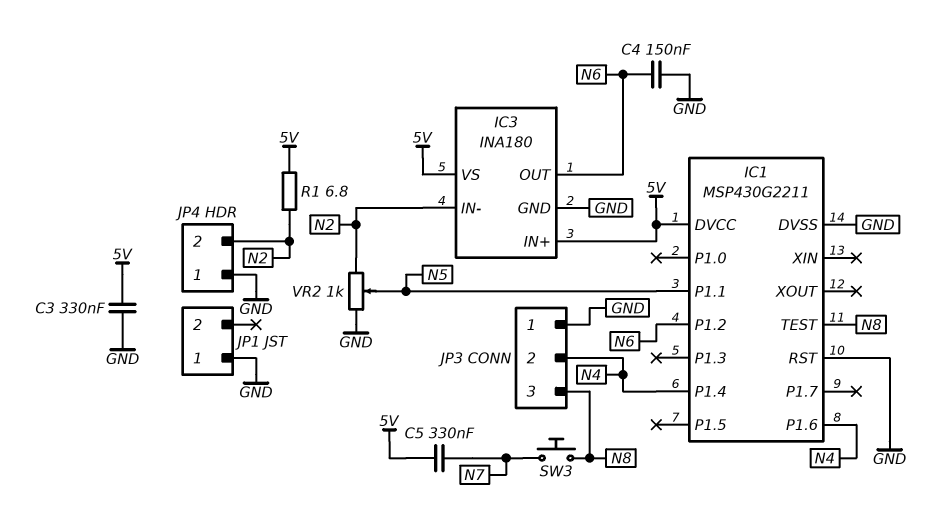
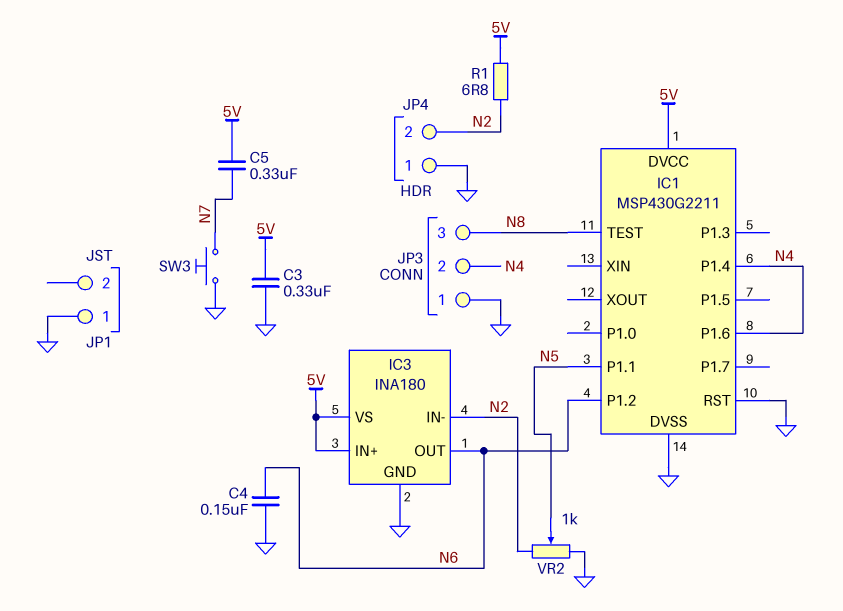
SW3: button (N7, N8) -> button (GND, N7)

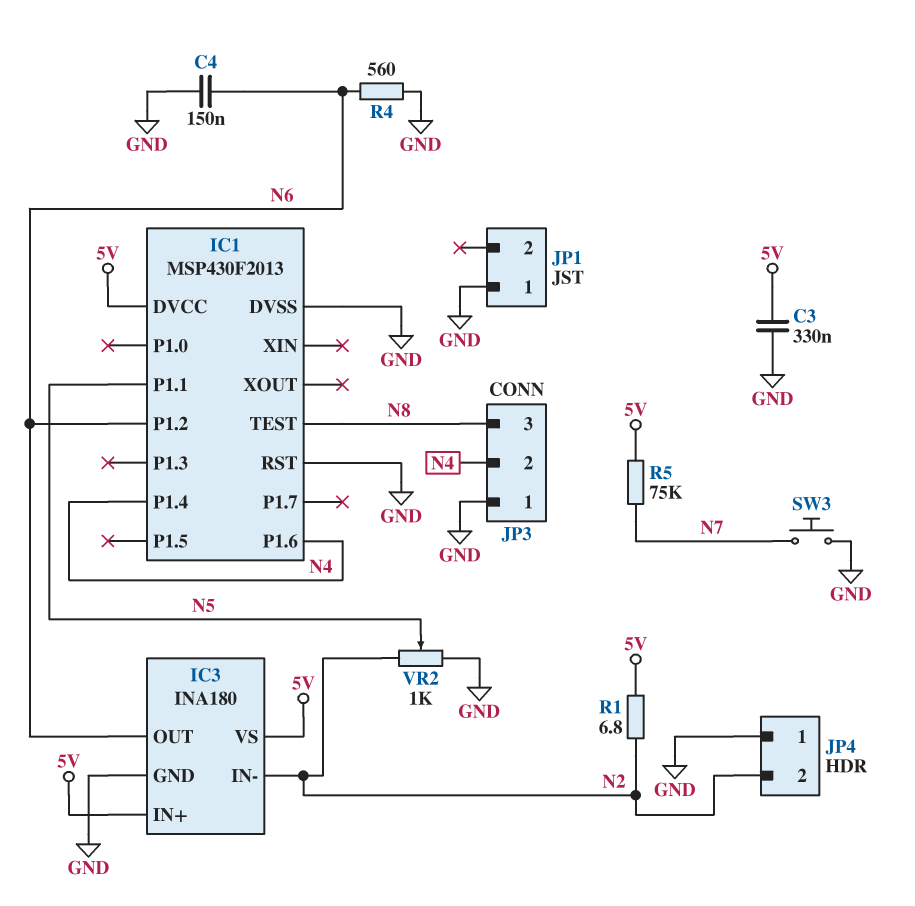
C5: 330nF (5V, N7) -> none
IC1: MSP430G2211 -> MSP430F2013
R4: none -> 560 (GND, N6)
R5: none -> 75k (5V, N7)

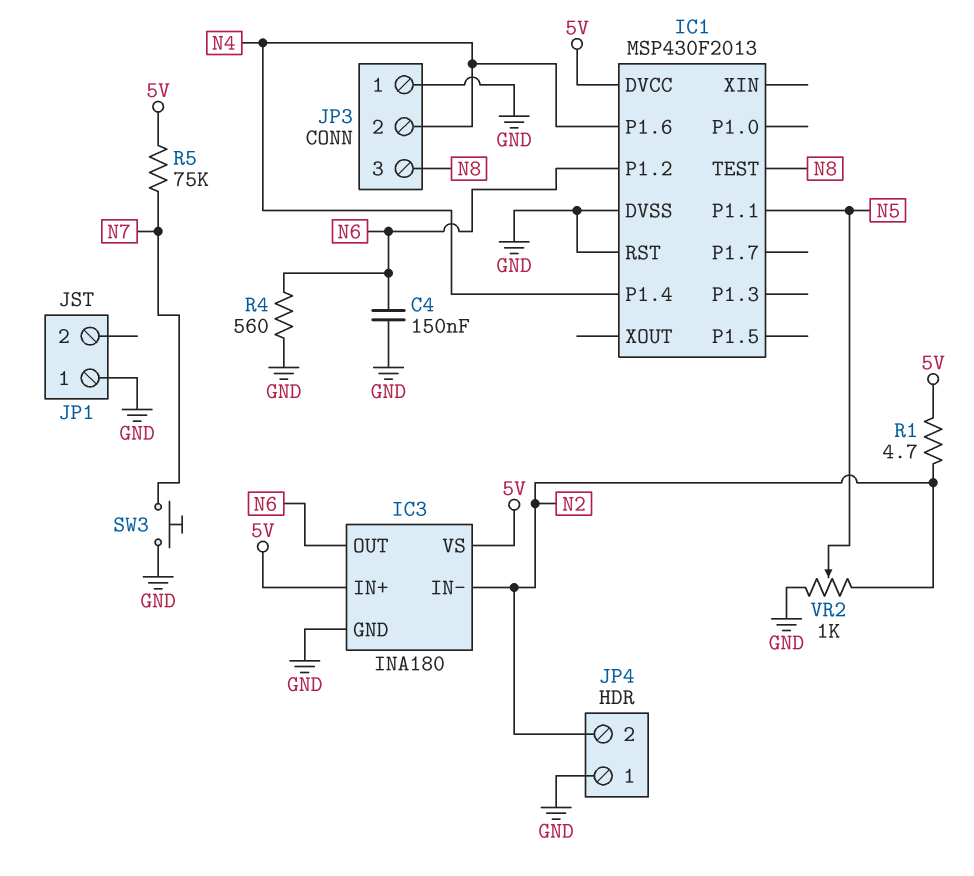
C3: 330nF (5V, GND) -> none
R1: 6.8 (5V, N2) -> 4.7 (5V, N2)

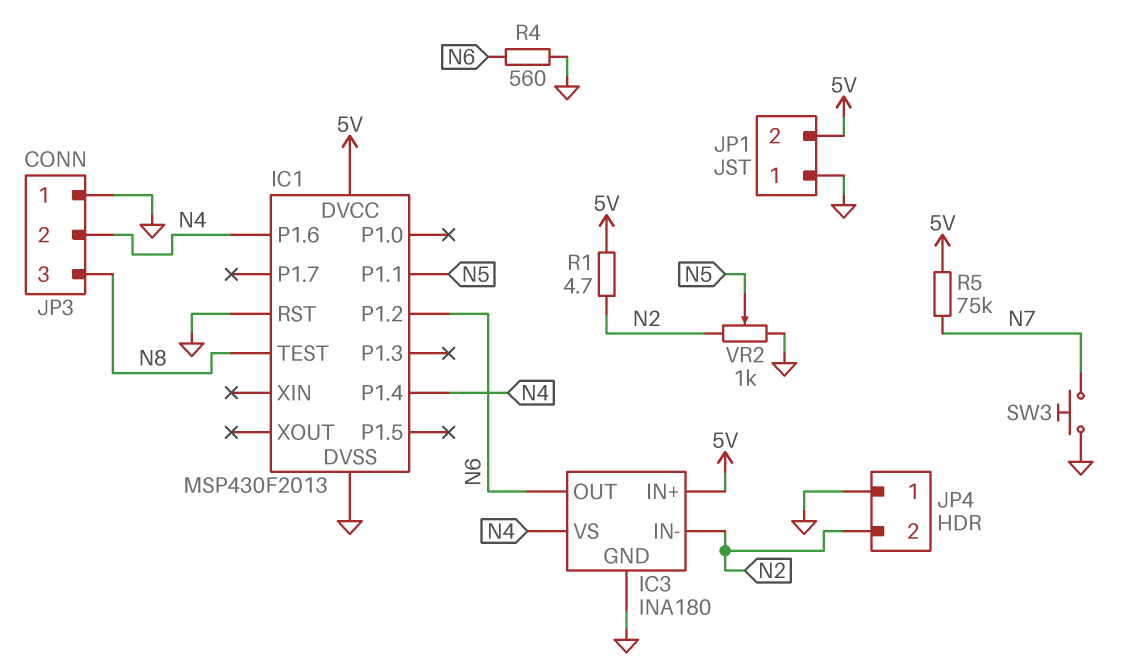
C4: 150nF (GND, N6) -> none
IC3 pin VS: 5V -> N4
JP1 pin 2: none -> 5V

